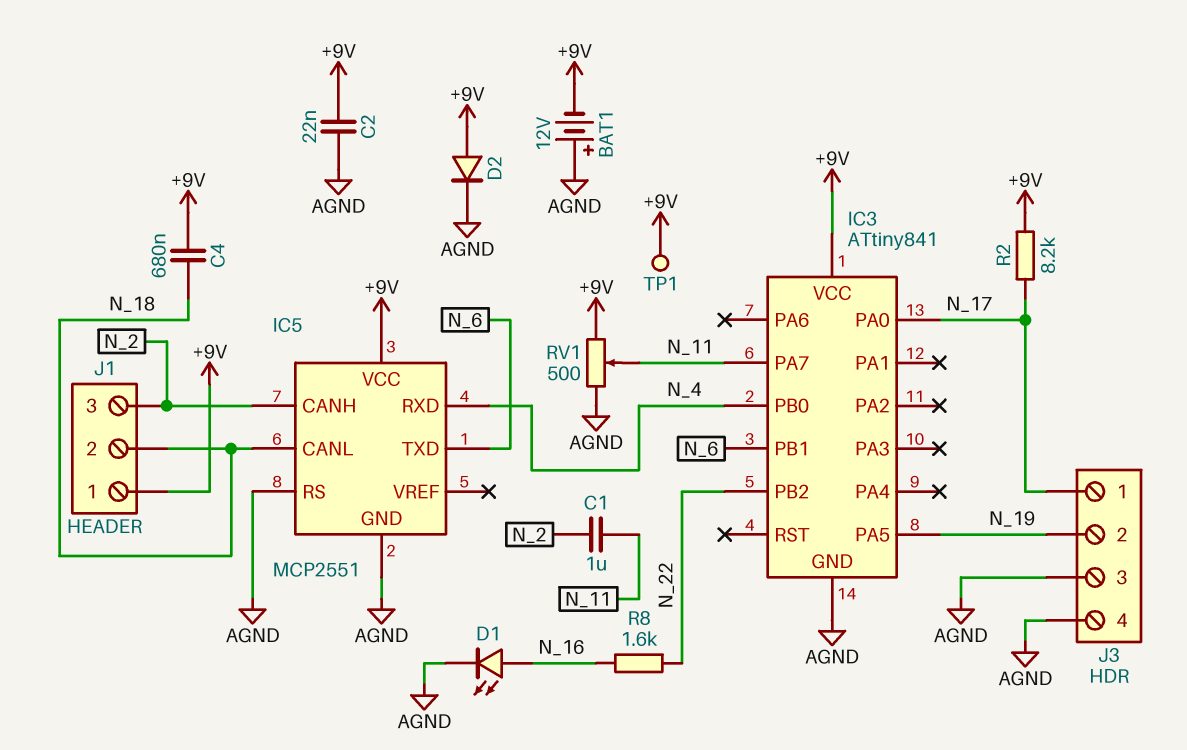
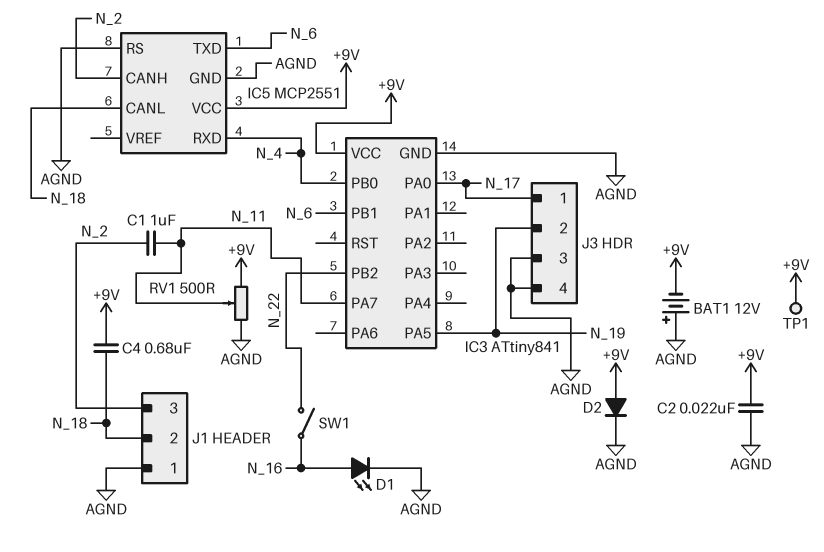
J1 pin 1: +9V -> AGND
R2: 8.2k (+9V, N_17) -> none
R8: 1.6k (N_16, N_22) -> none
SW1: none -> switch (N_16, N_22)

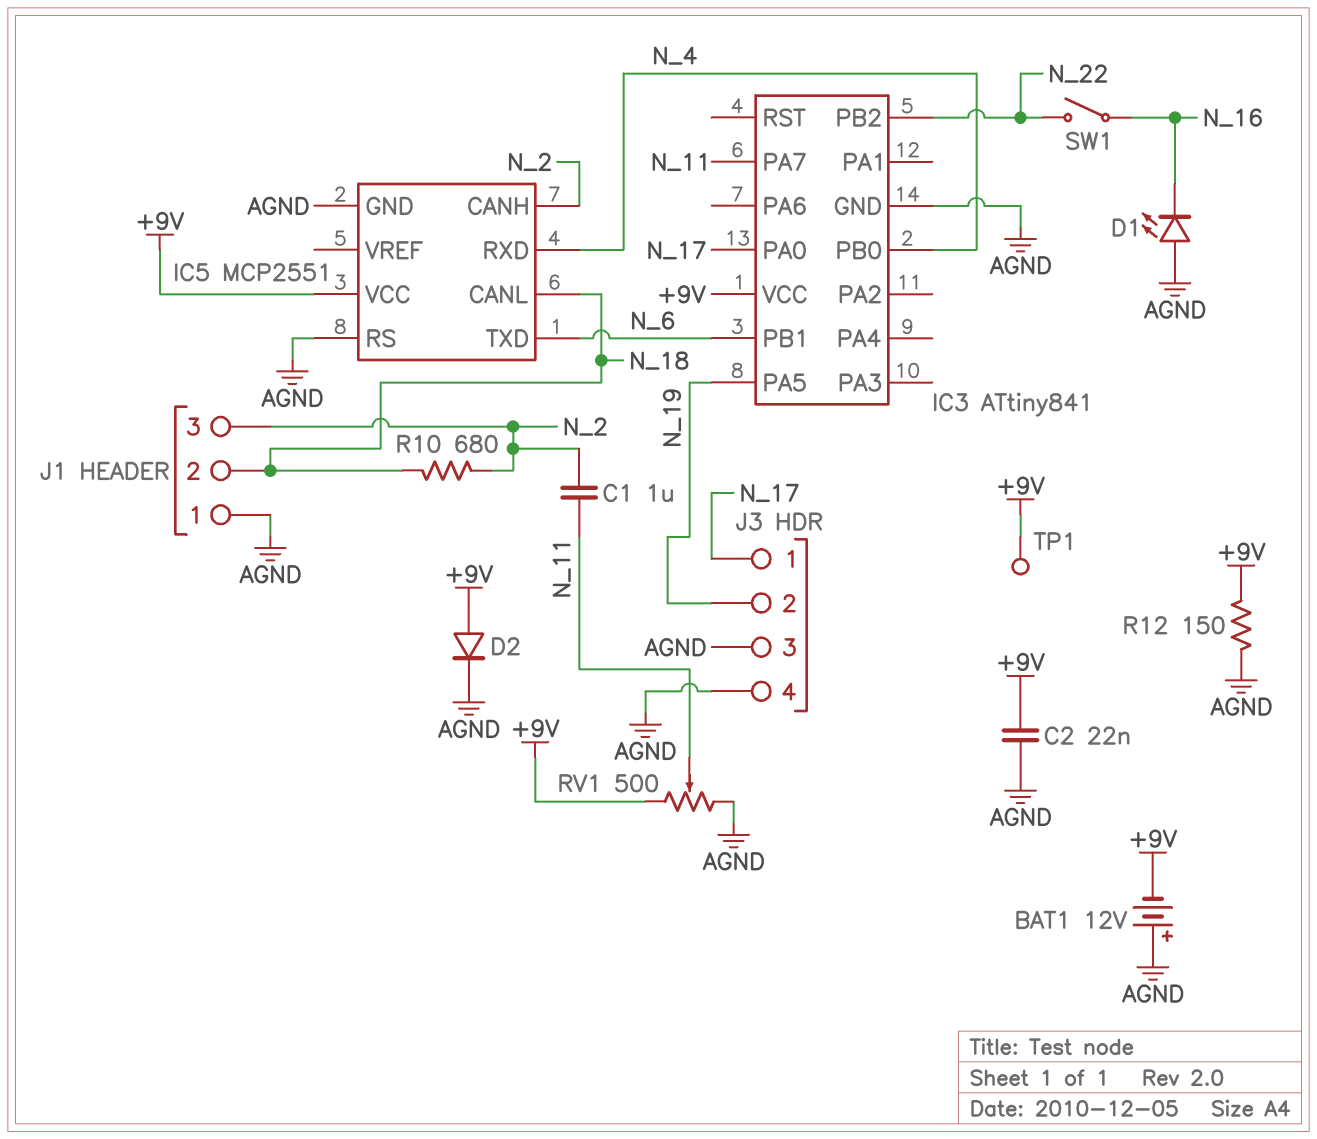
C4: 680nF (+9V, N_18) -> none
D1: LED (A N_16, K AGND) -> LED (A AGND, K N_16)
R10: none -> 680 (N_2, N_18)
R12: none -> 150 (+9V, AGND)

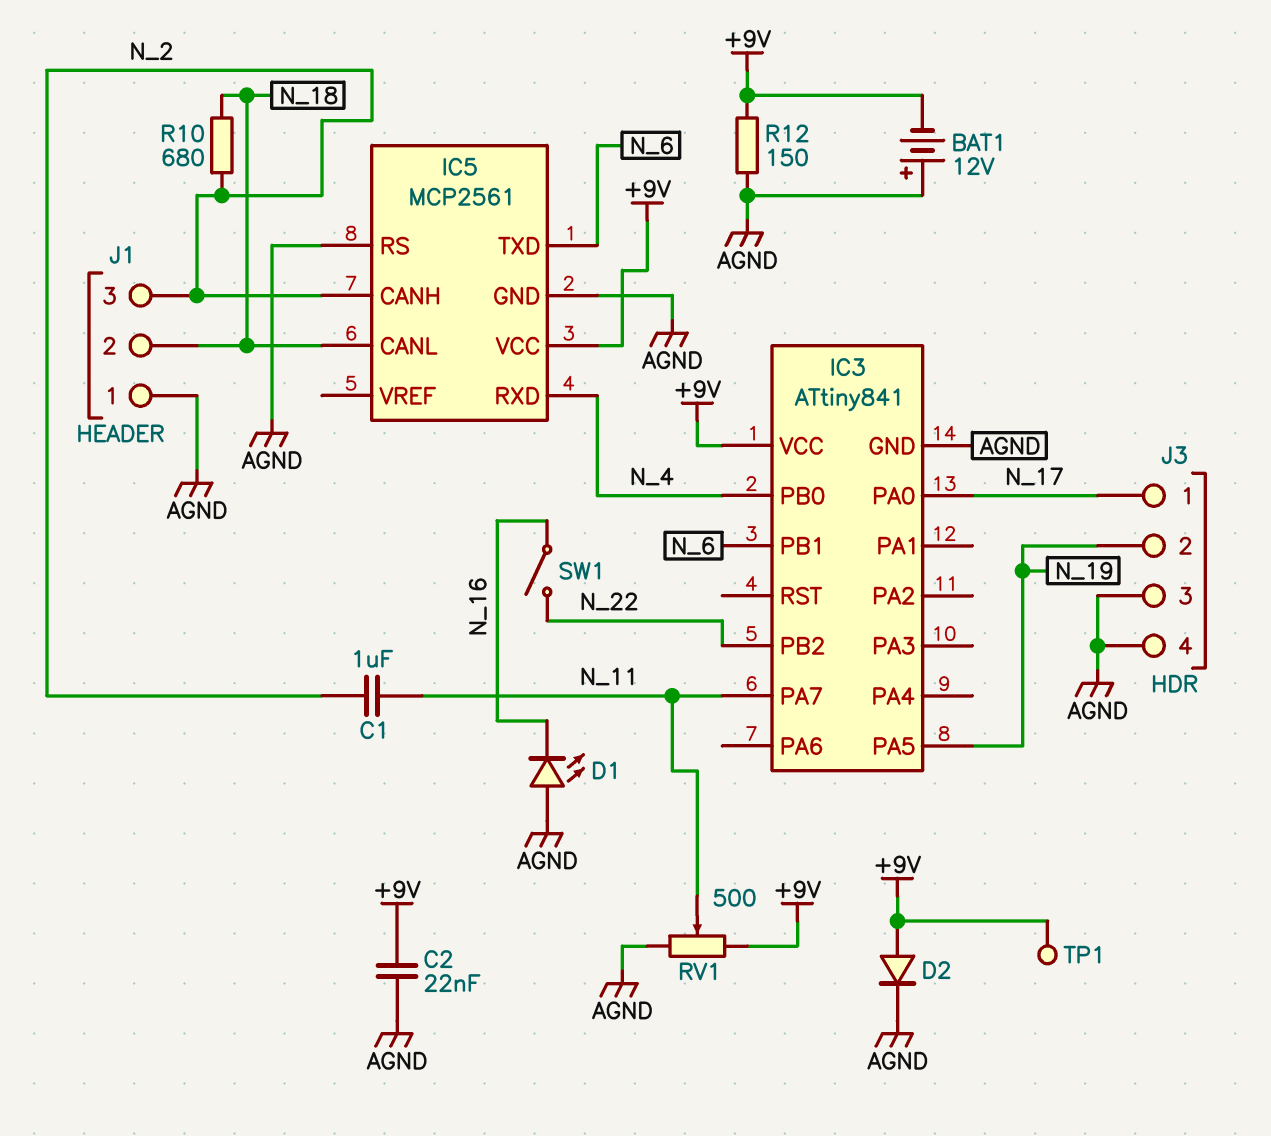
IC5: MCP2551 -> MCP2561

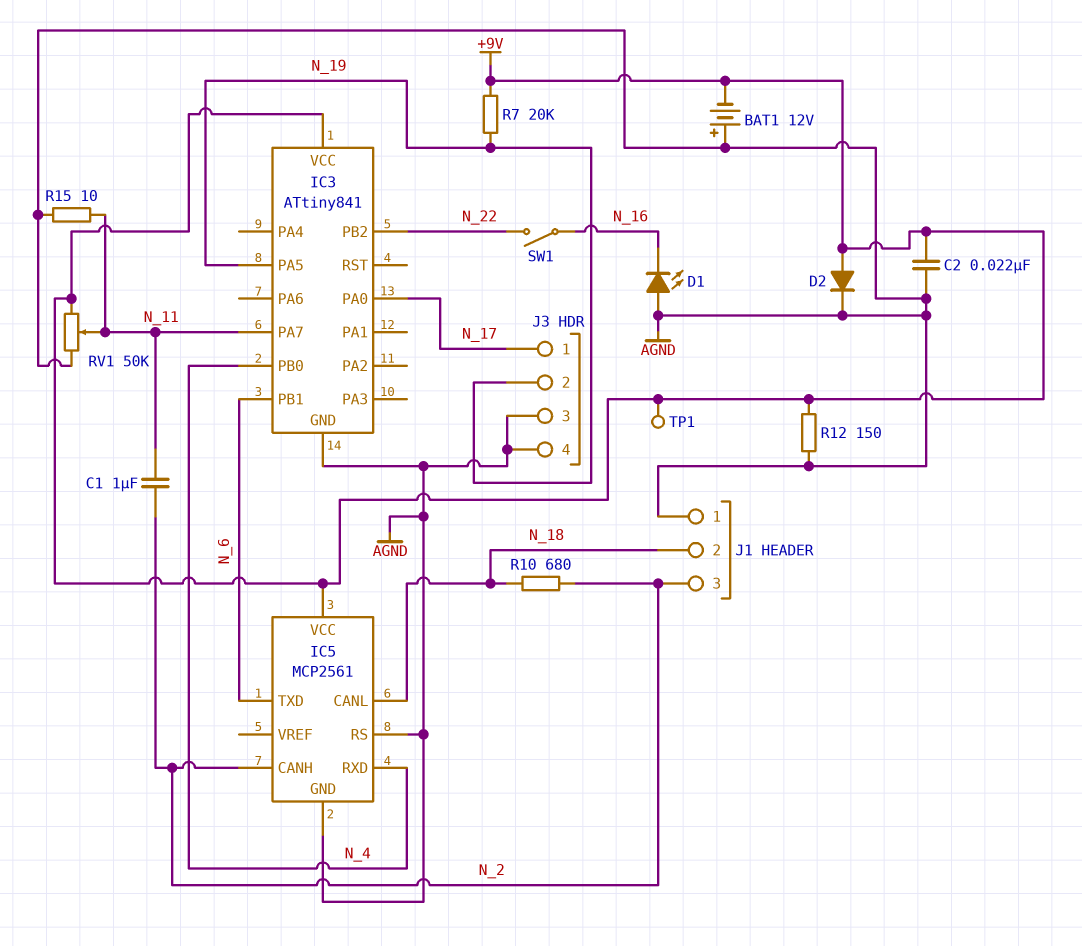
R7: none -> 20k (+9V, N_19)
R15: none -> 10 (AGND, N_11)
RV1: 500 (+9V, AGND, wiper N_11) -> 50k (+9V, AGND, wiper N_11)

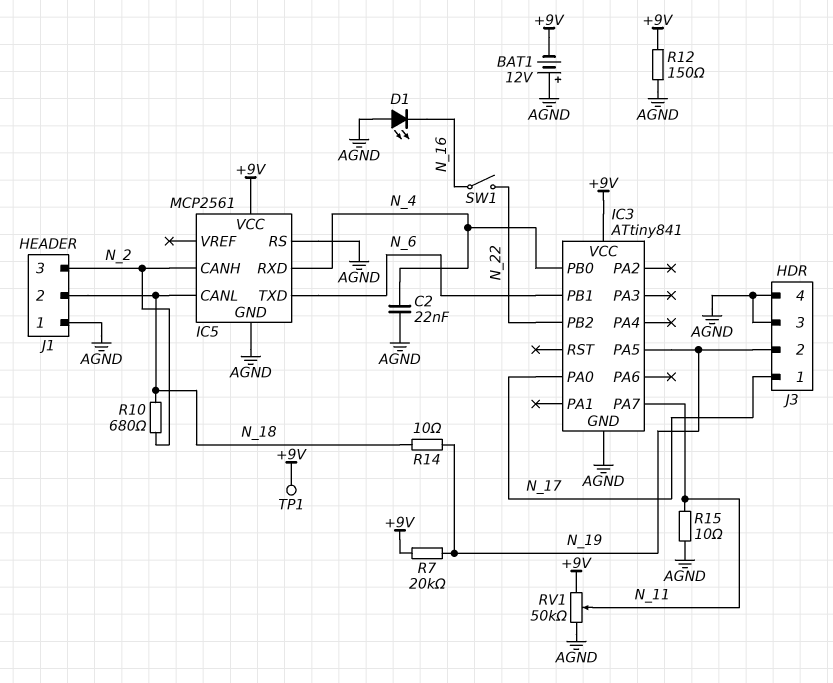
C1: 1uF (N_2, N_11) -> none
C2: 22nF (+9V, AGND) -> 22nF (AGND, N_4)
D2: diode (A +9V, K AGND) -> none
R14: none -> 10 (N_18, N_19)

